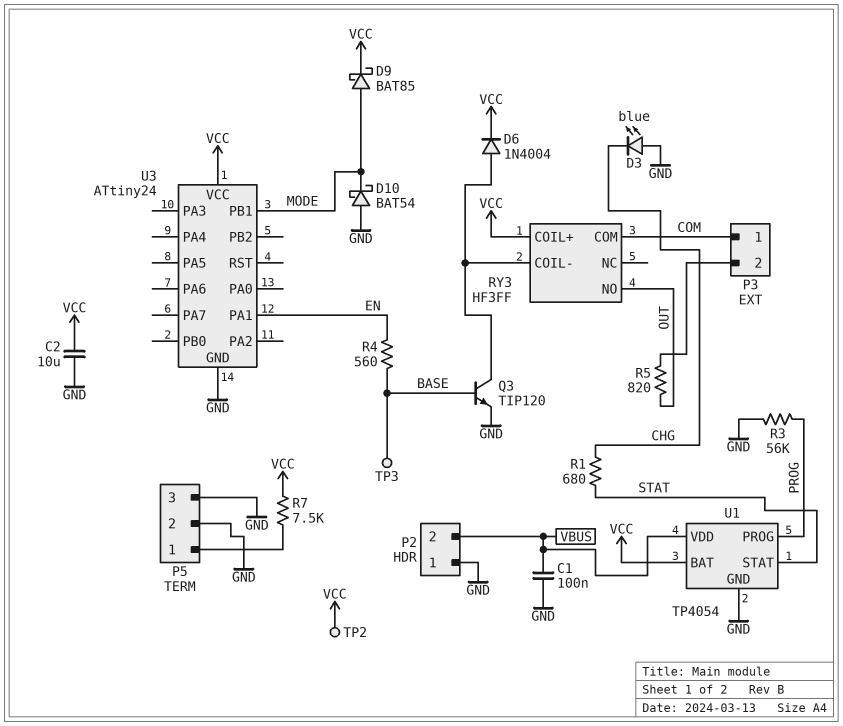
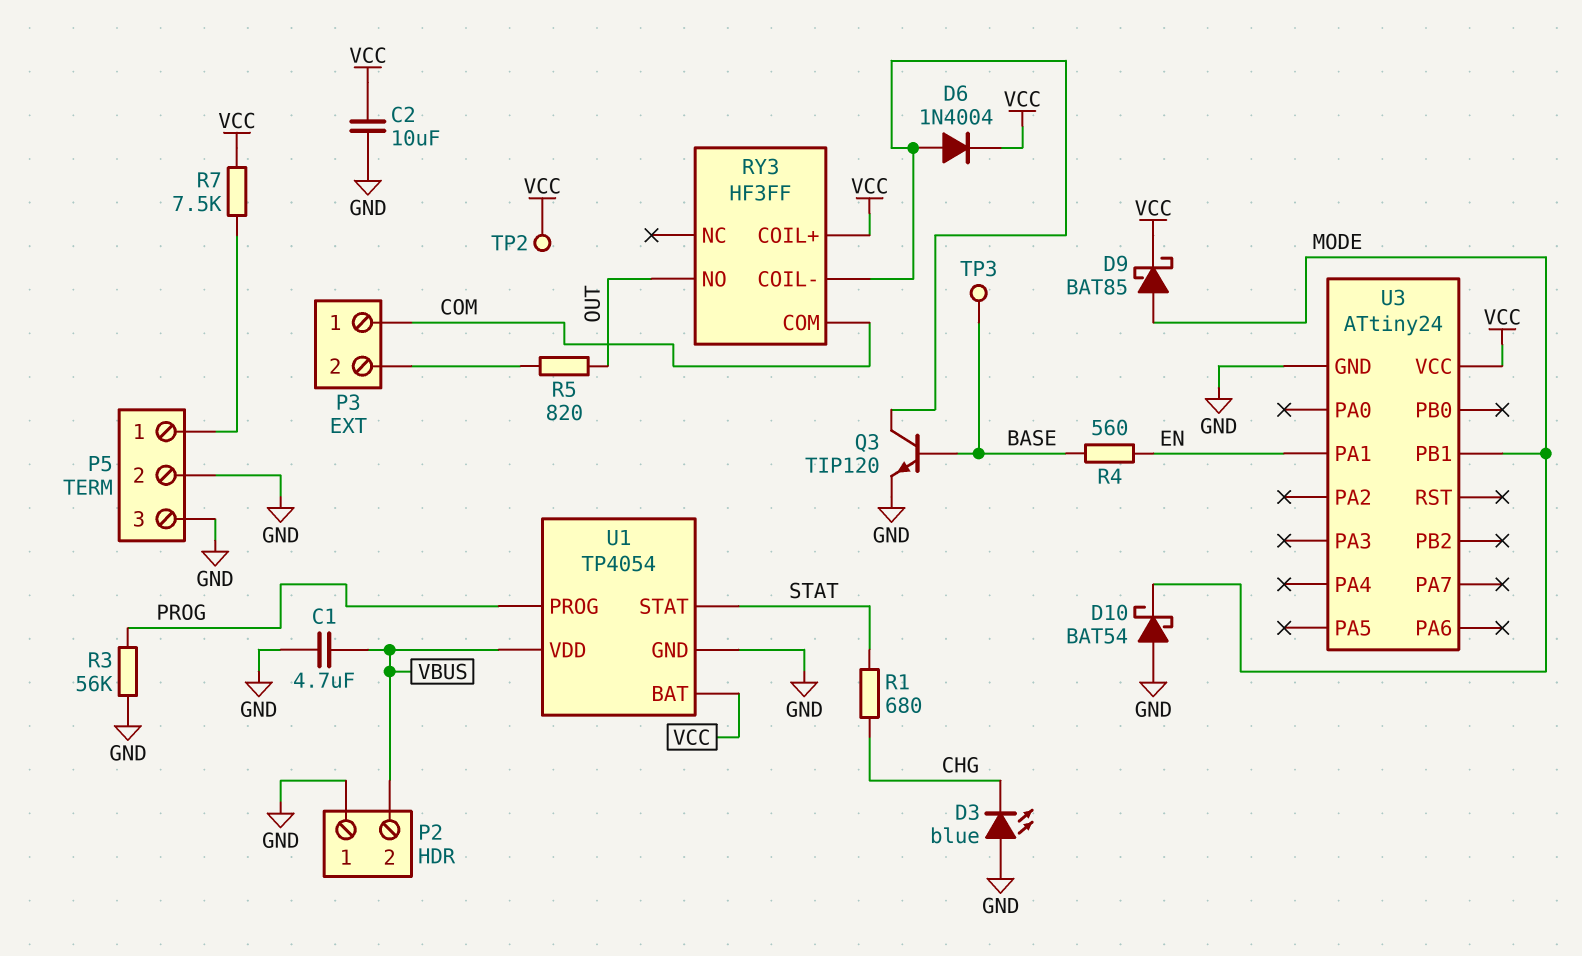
C1: 100nF (GND, VBUS) -> 4.7uF (GND, VBUS)

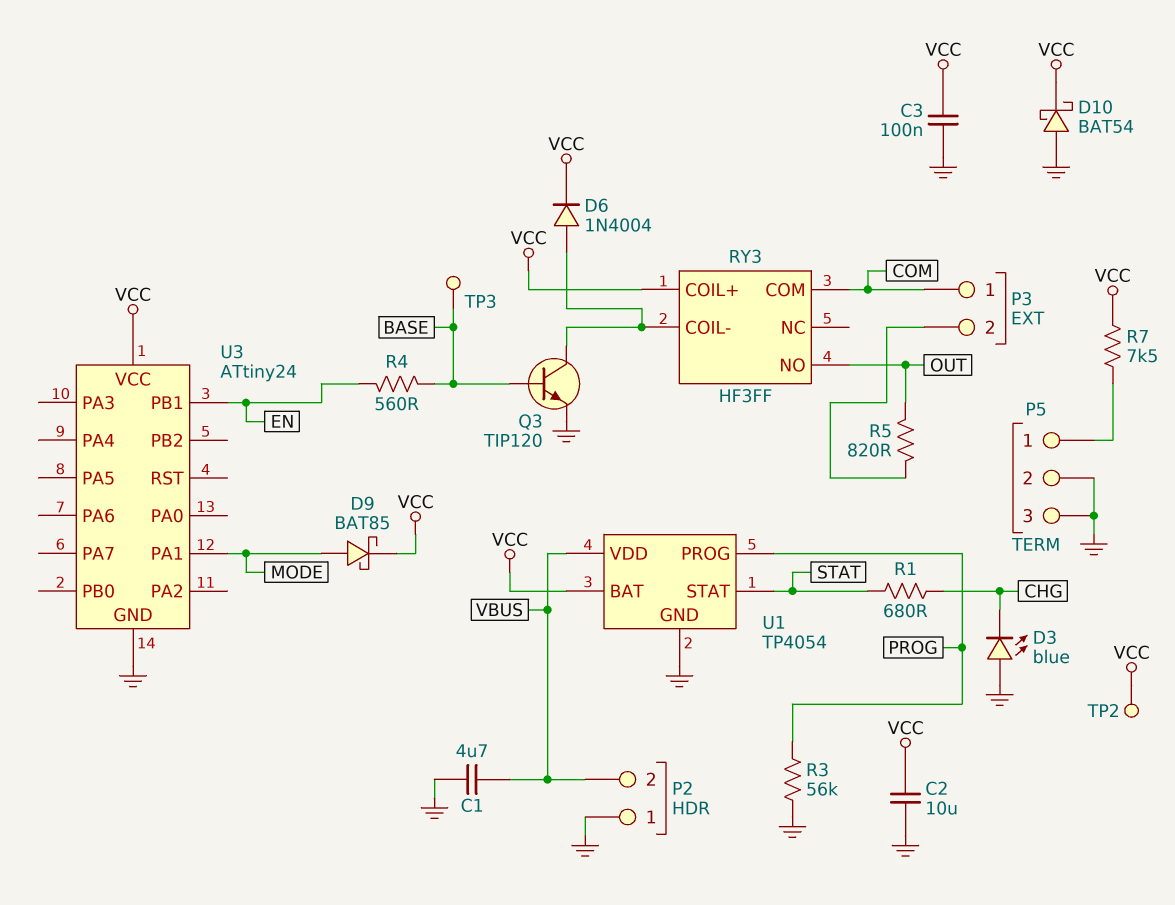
C3: none -> 100nF (GND, VCC)
D10: schottky BAT54 (A GND, K MODE) -> schottky BAT54 (A GND, K VCC)
U3 pin PA1: EN -> MODE
U3 pin PB1: MODE -> EN

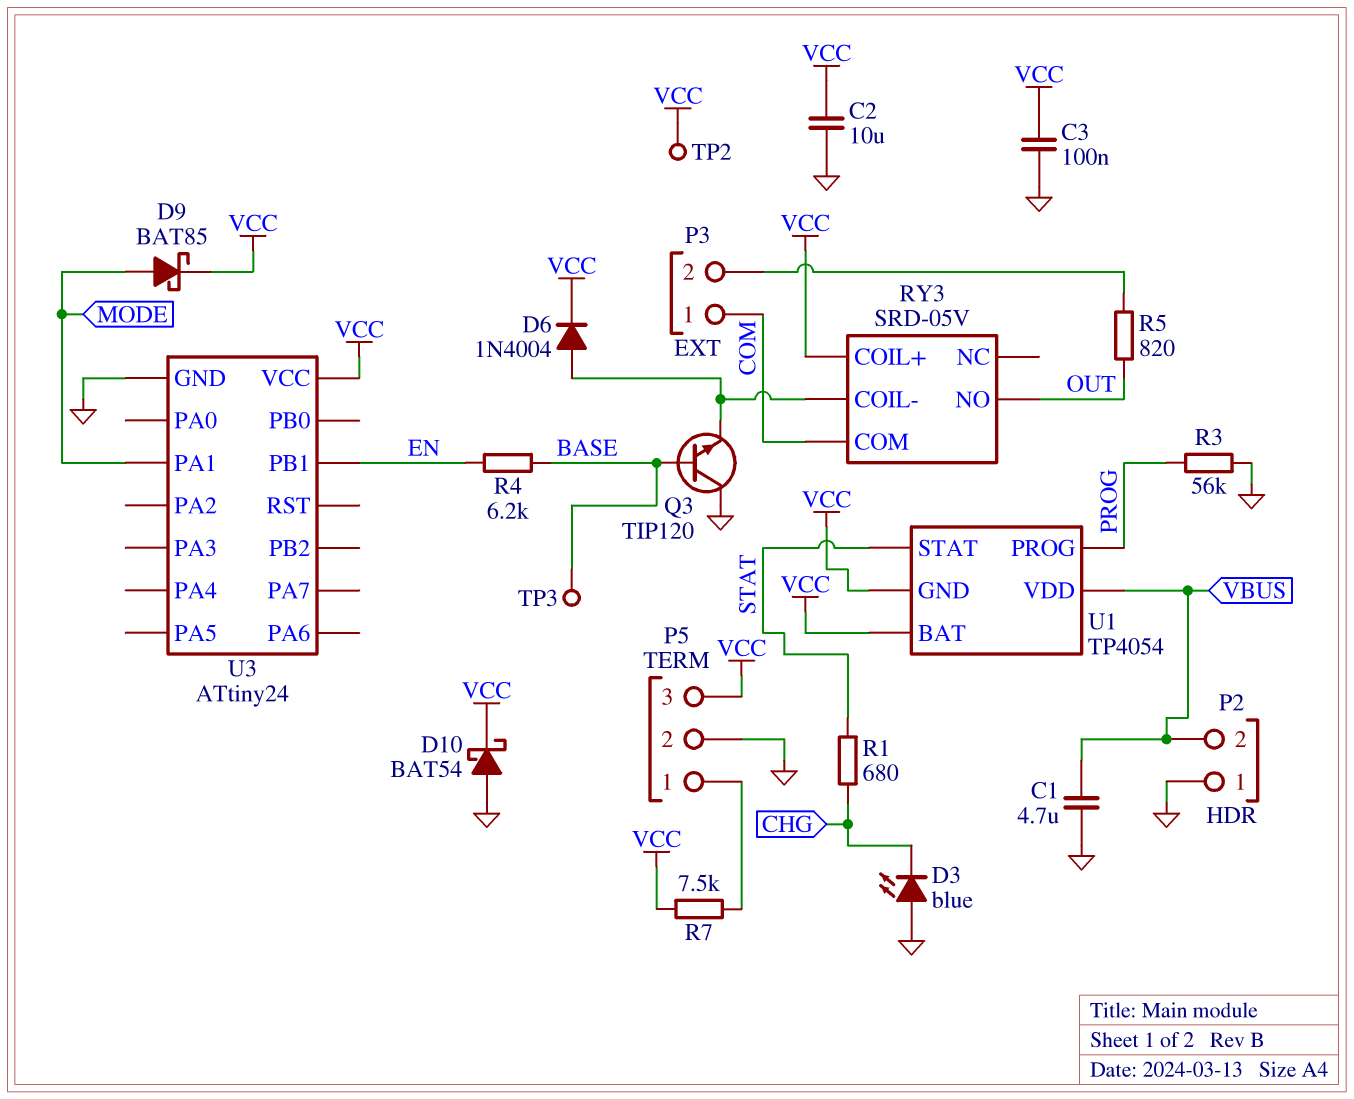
P5 pin 3: GND -> VCC
Q3: NPN TIP120 (B BASE, C RY3/COIL-, E GND) -> NPN TIP120 (B BASE, C GND, E RY3/COIL-)
R4: 560 (BASE, EN) -> 6.2k (BASE, EN)
RY3: HF3FF -> SRD-05V
U1 pin GND: GND -> VCC

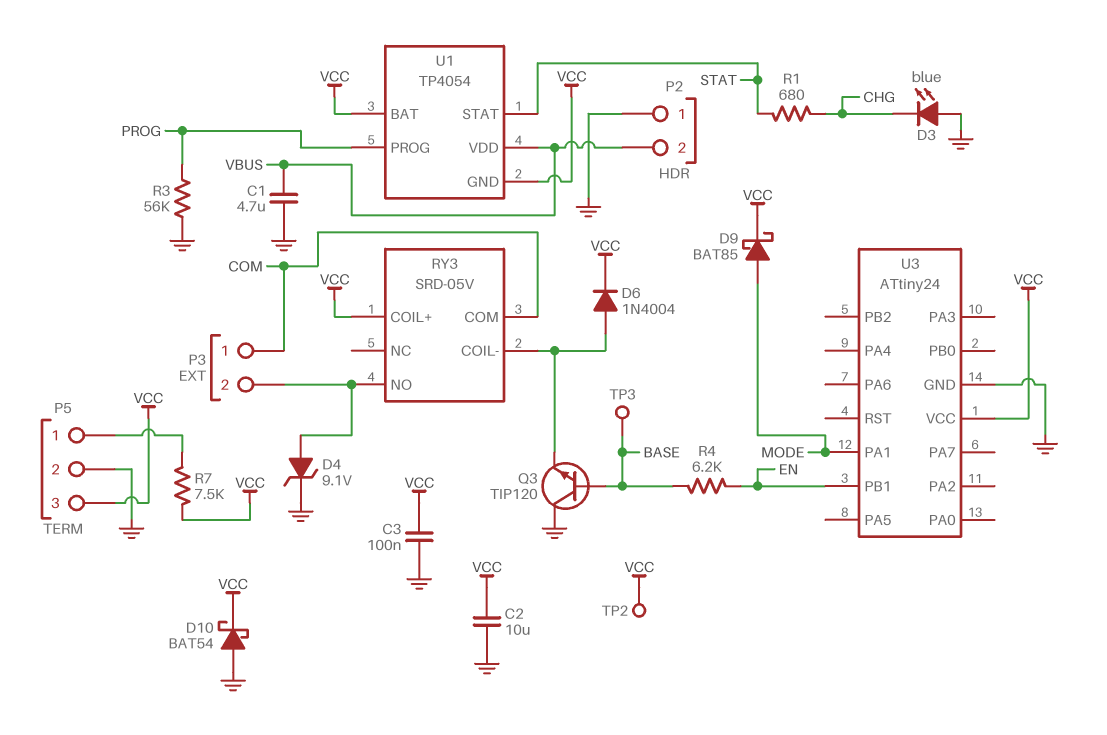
D4: none -> zener 9.1V (A P3/2, K GND)
R5: 820 (OUT, P3/2) -> none
RY3 pin NO: OUT -> P3/2

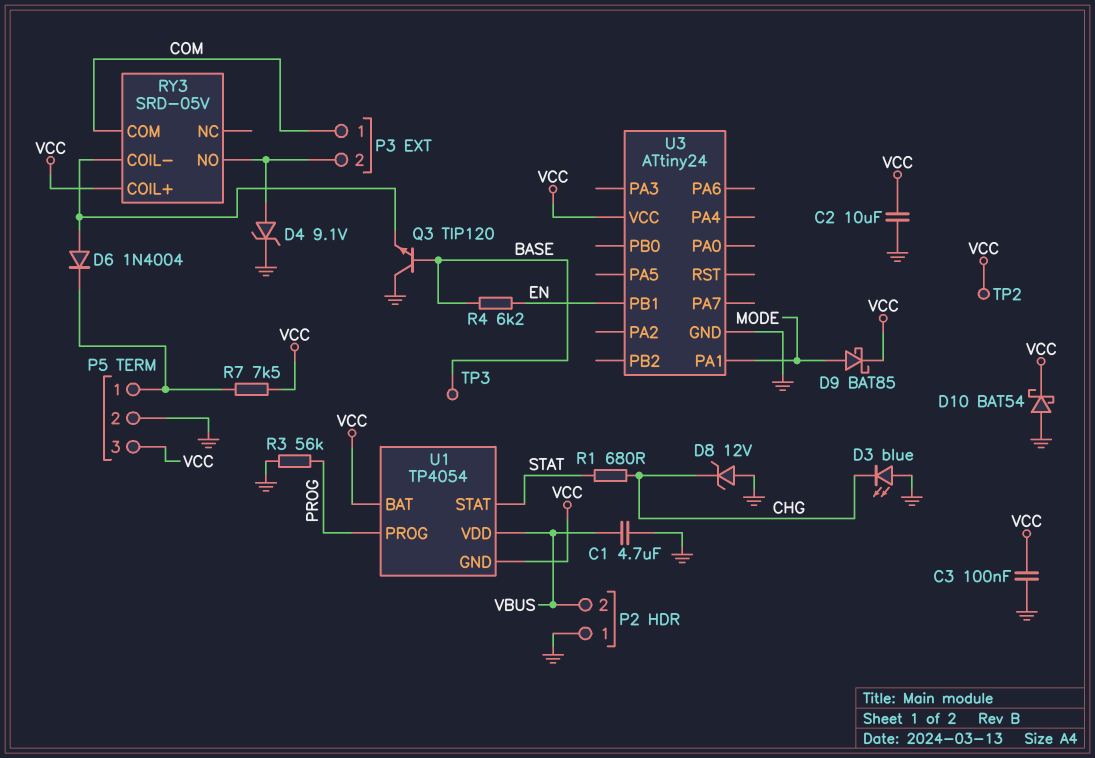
D6: diode 1N4004 (A RY3/COIL-, K VCC) -> diode 1N4004 (A RY3/COIL-, K P5/1)
D8: none -> zener 12V (A GND, K CHG)

